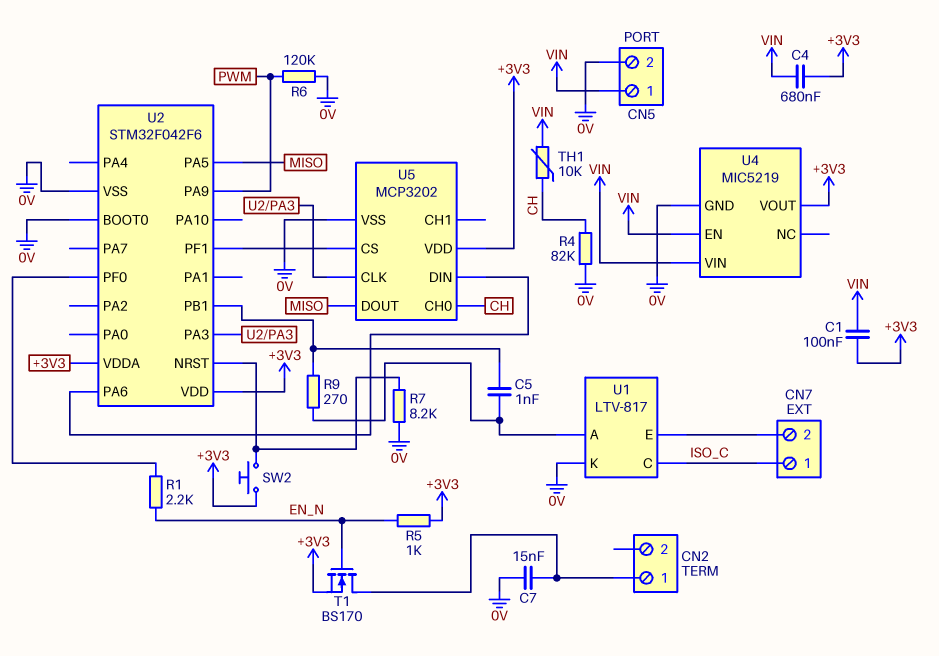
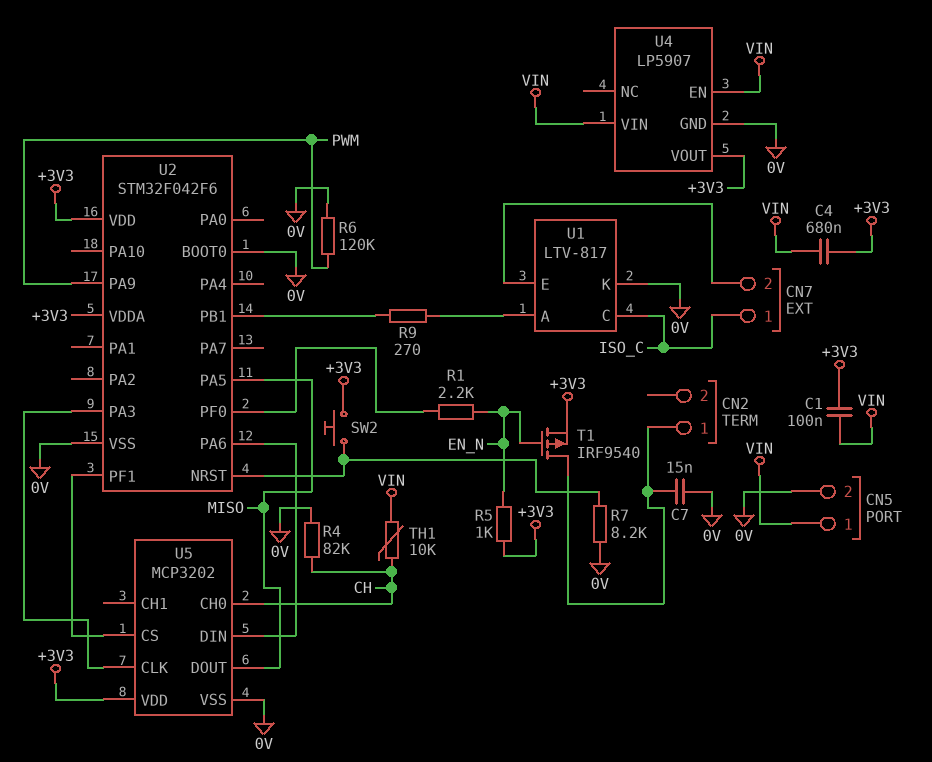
C5: 1nF (U1/A, U2/PB1) -> none
T1: NMOS BS170 (G EN_N, D CN2/1, S +3V3) -> PMOS IRF9540 (G EN_N, D CN2/1, S +3V3)
U4: MIC5219 -> LP5907

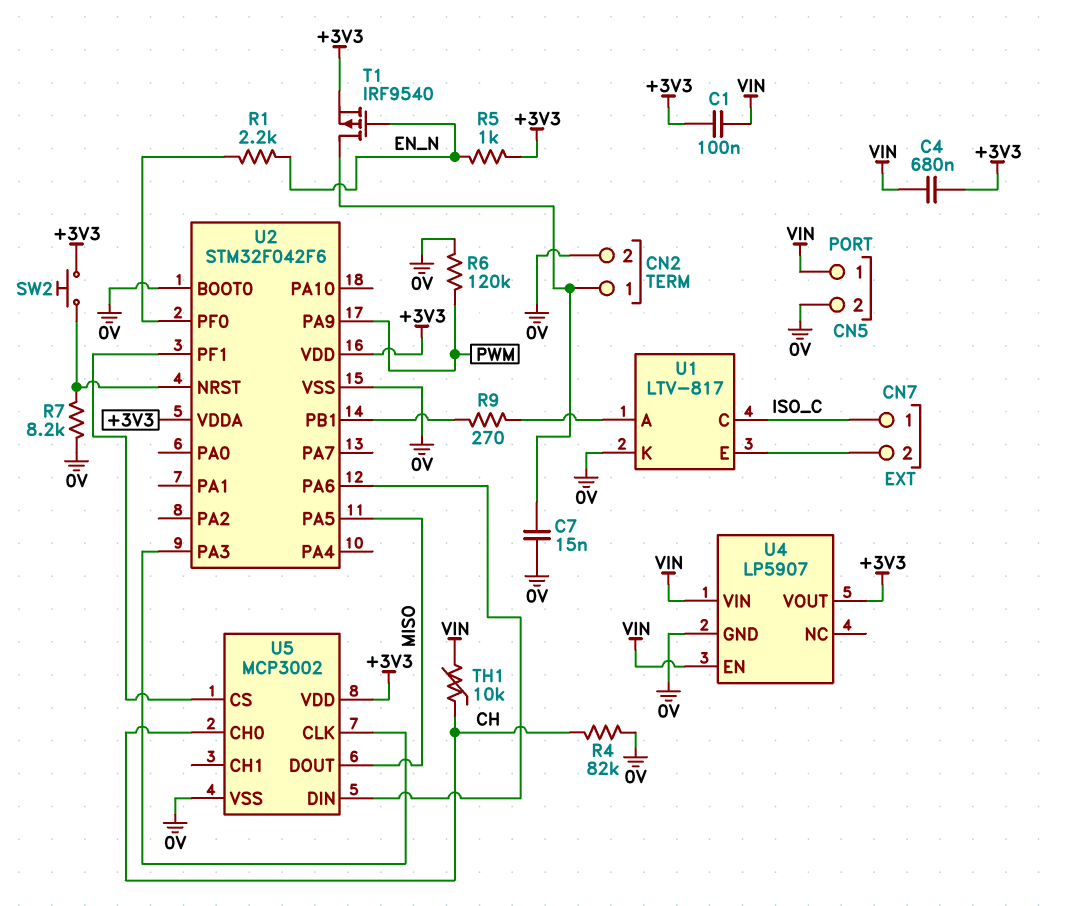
CN2 pin 2: none -> 0V
U5: MCP3202 -> MCP3002

